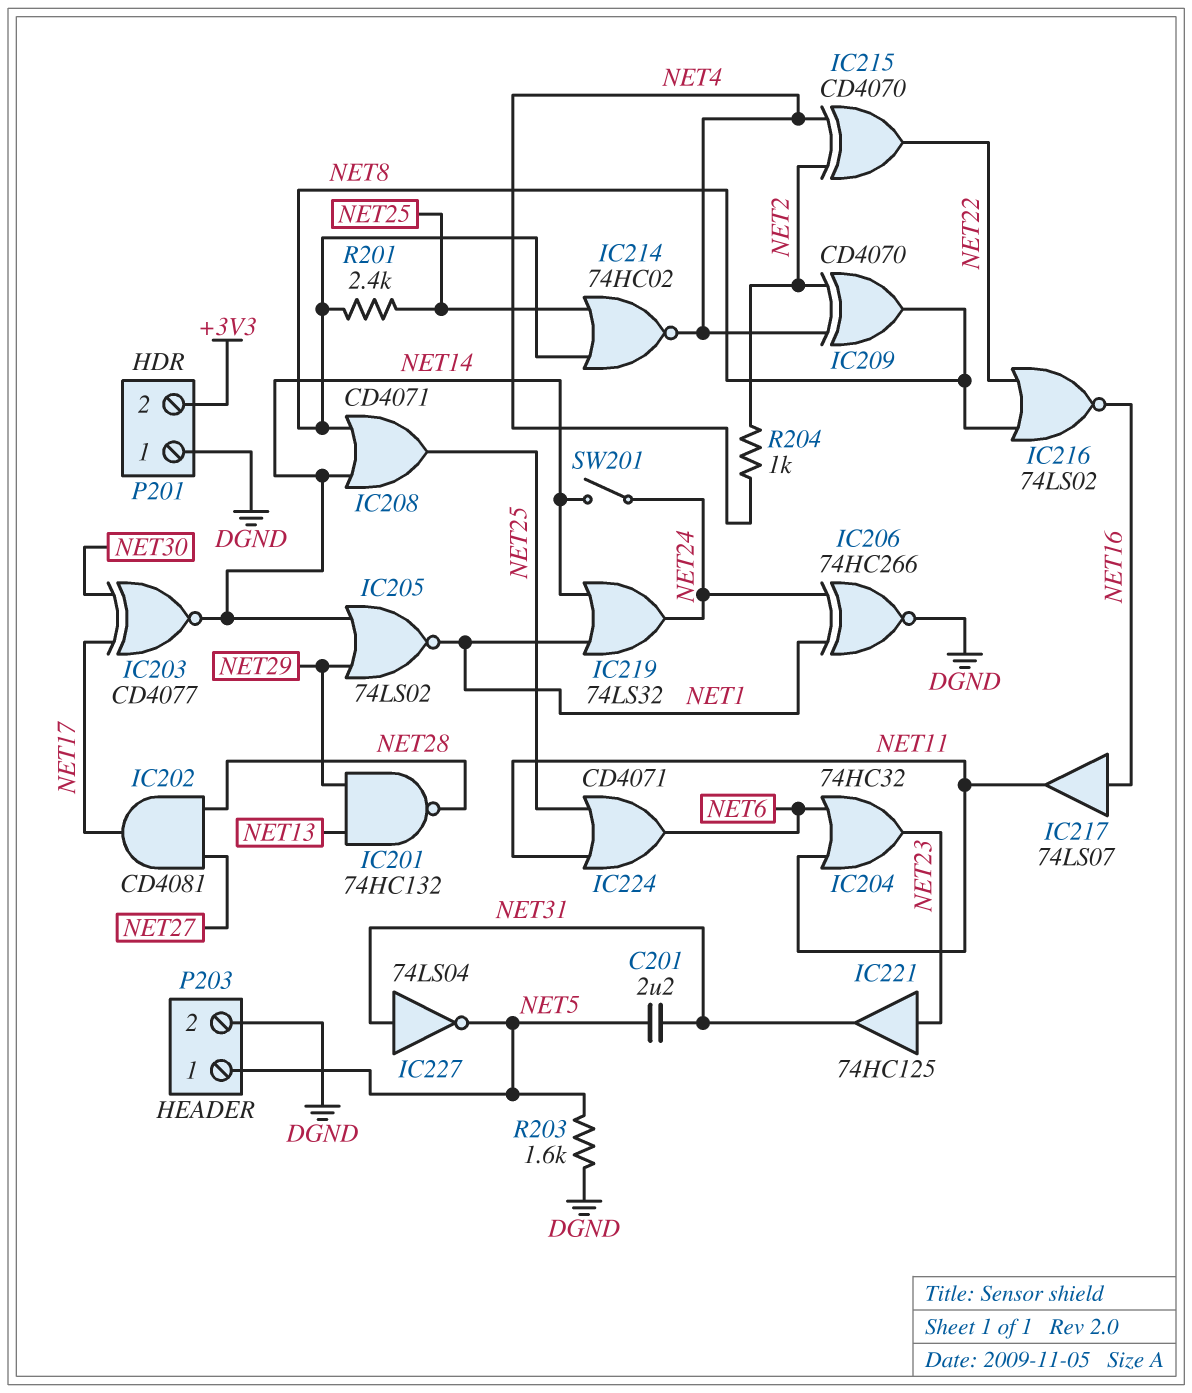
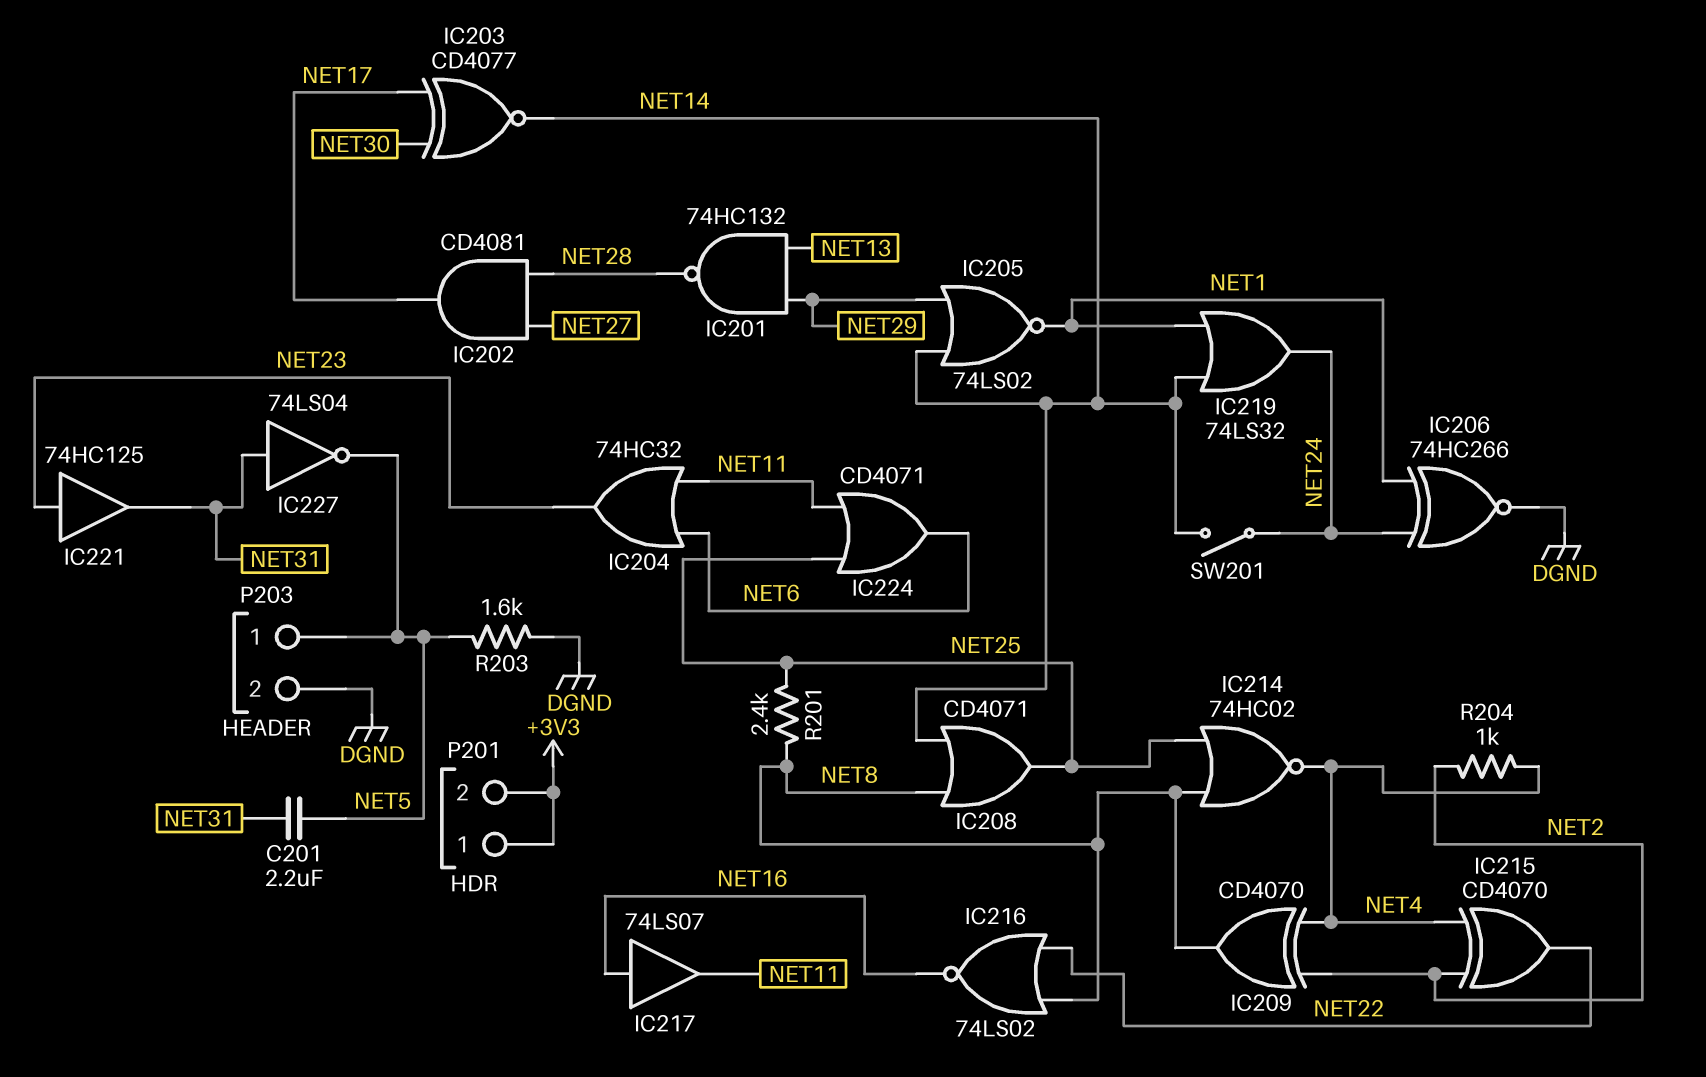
P201 pin 1: DGND -> +3V3

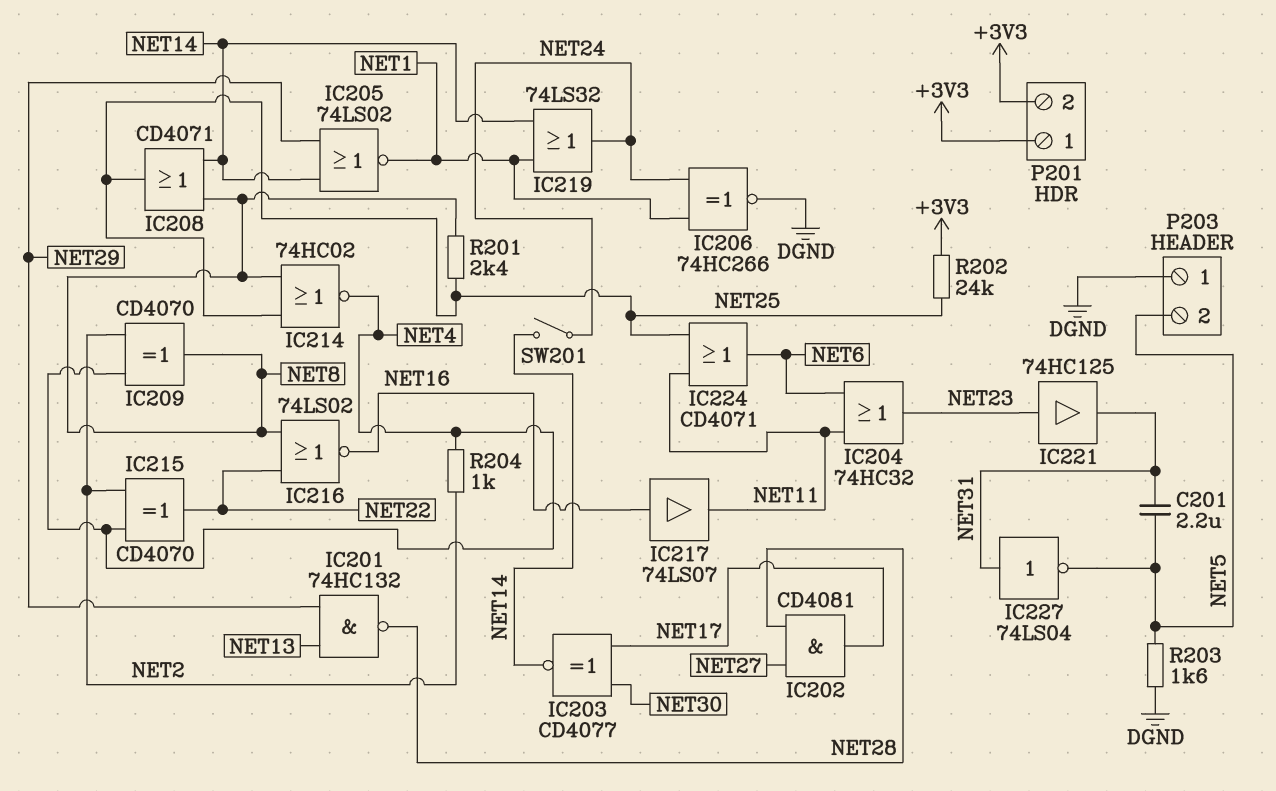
P203 pin 1: NET5 -> DGND
P203 pin 2: DGND -> NET5
R202: none -> 24k (+3V3, NET25)

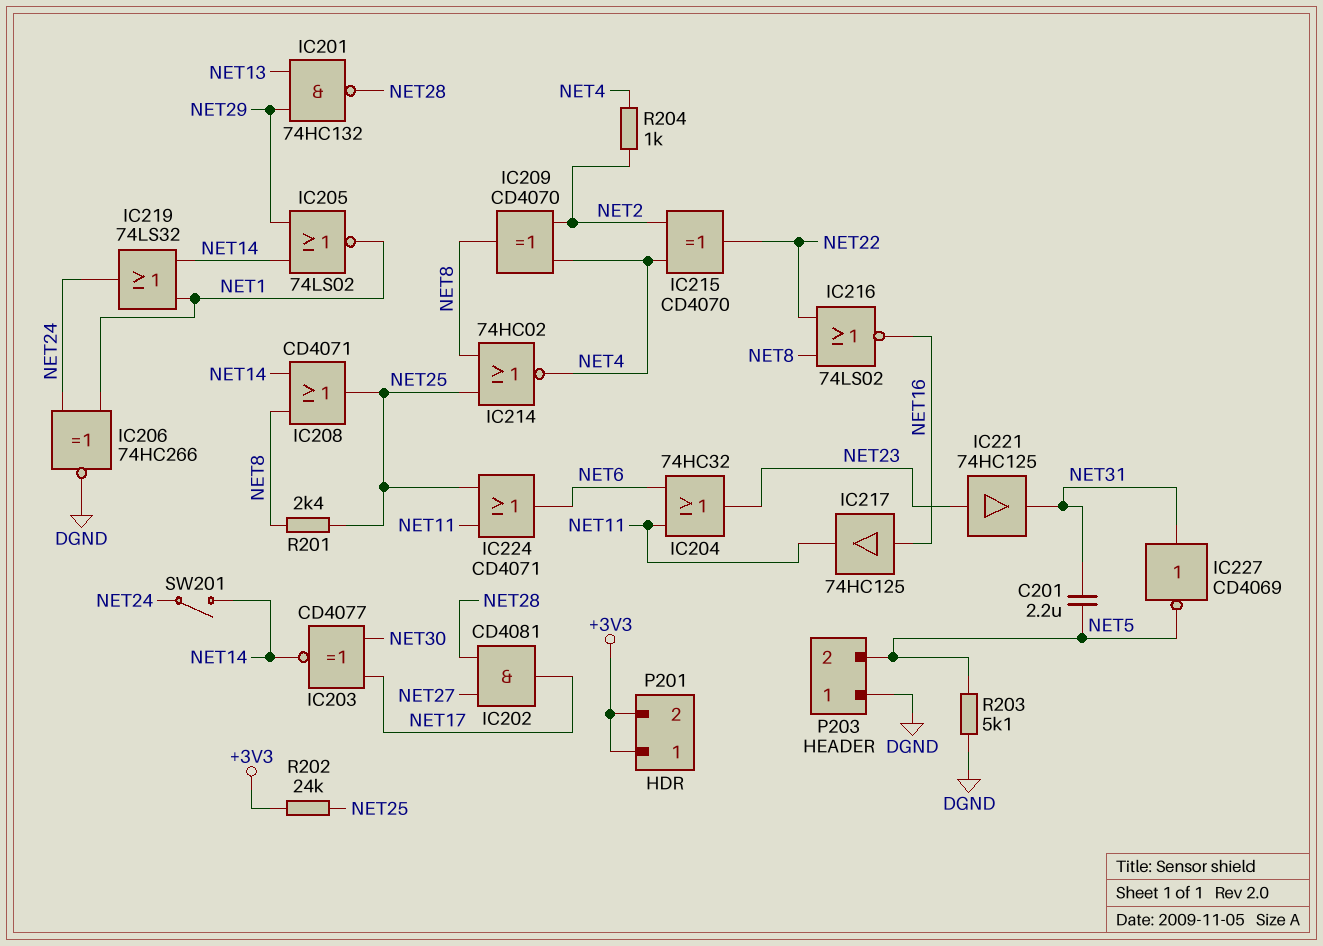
IC217: buffer 74LS07 (in NET16, out NET11) -> buffer 74HC125 (in NET16, out NET11)
IC227: NOT 74LS04 (in NET31, out NET5) -> NOT CD4069 (in NET31, out NET5)
R203: 1.6k (DGND, NET5) -> 5.1k (DGND, NET5)

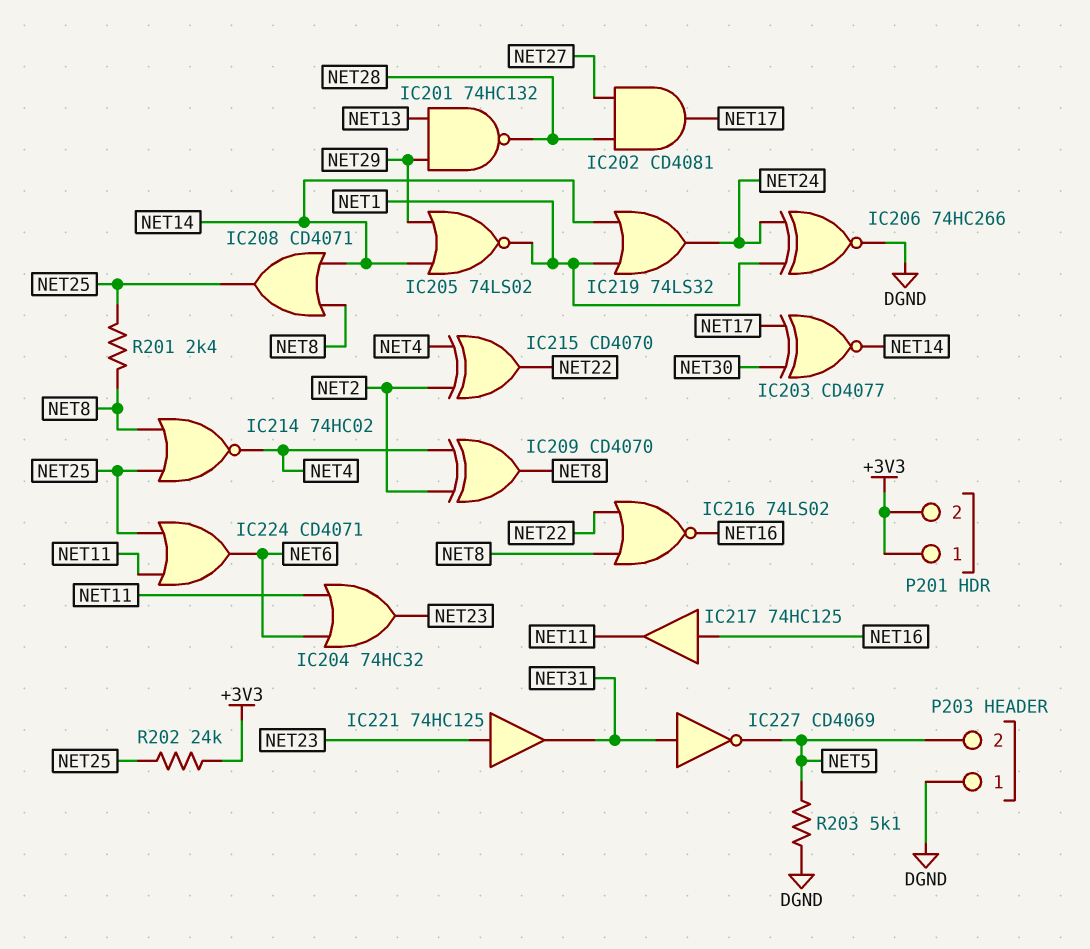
C201: 2.2uF (NET5, NET31) -> none
R204: 1k (NET2, NET4) -> none
SW201: switch (NET14, NET24) -> none

